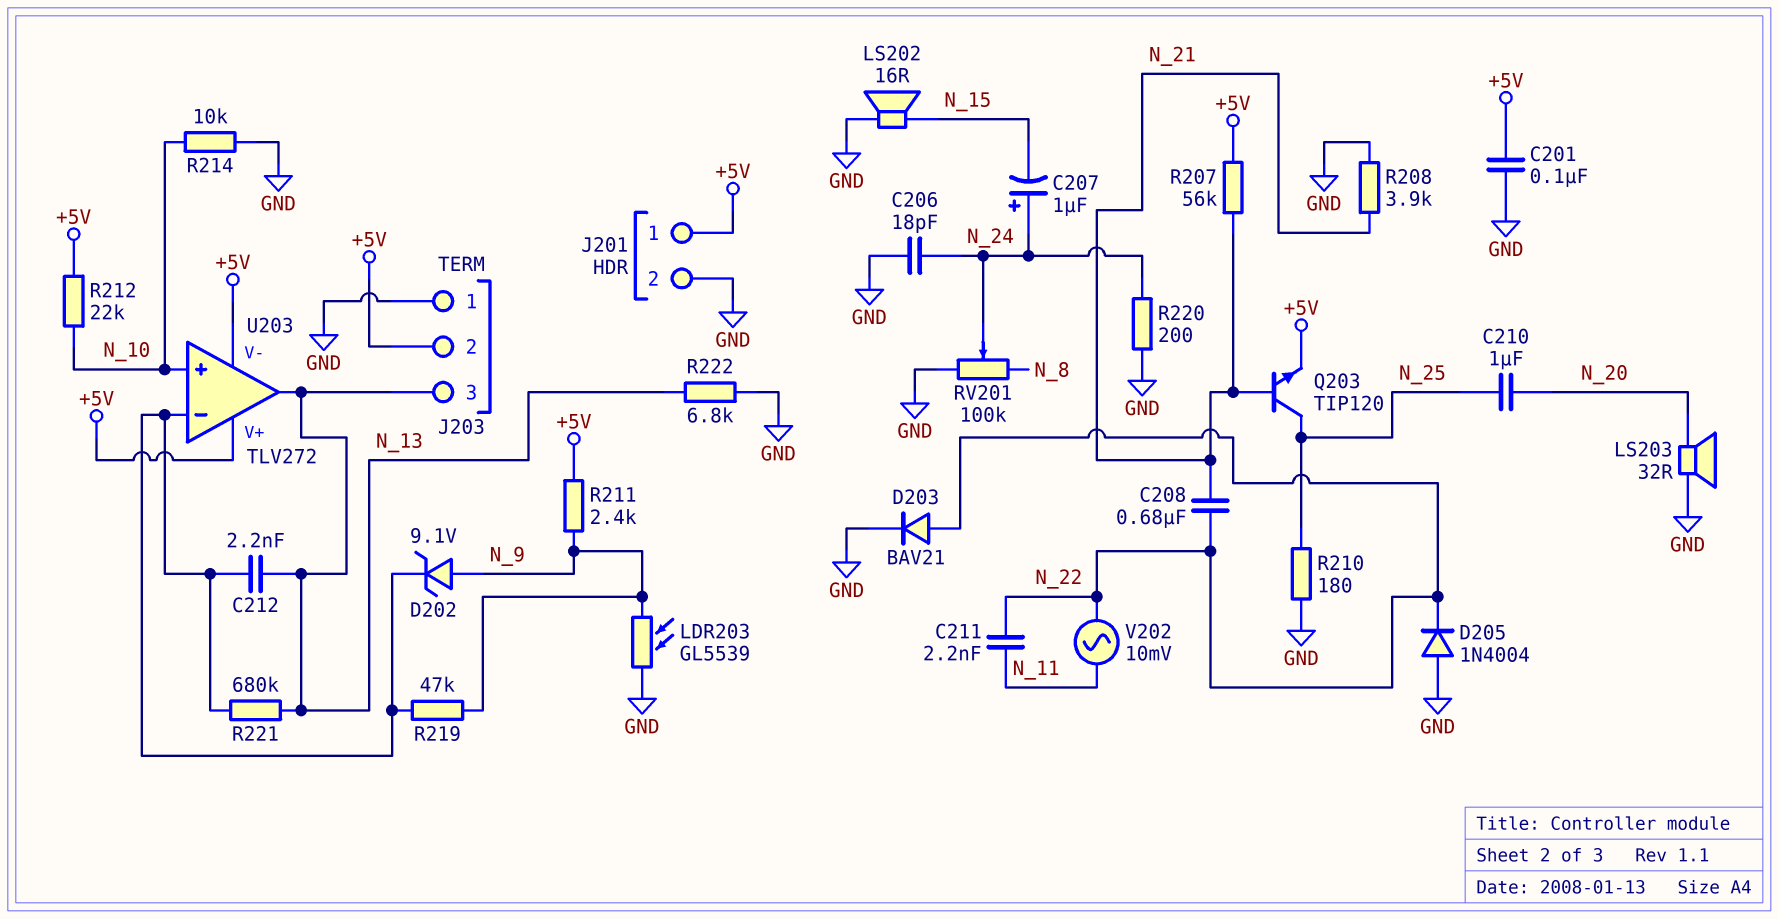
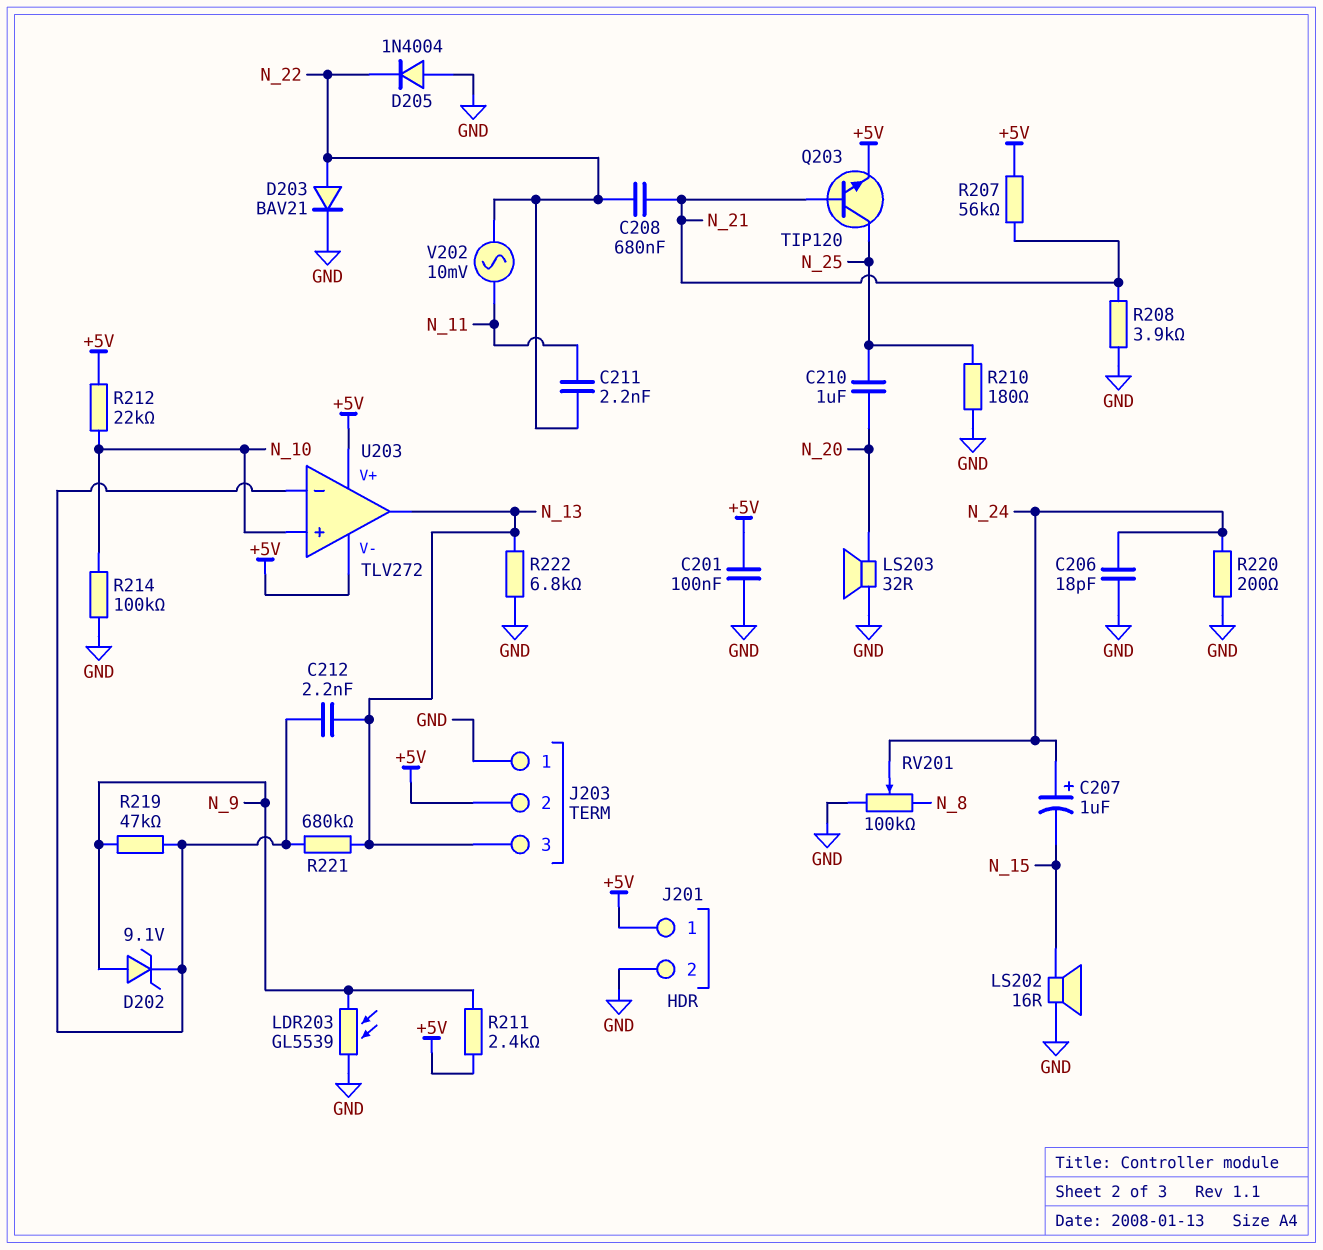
R214: 10k (GND, N_10) -> 100k (GND, N_10)

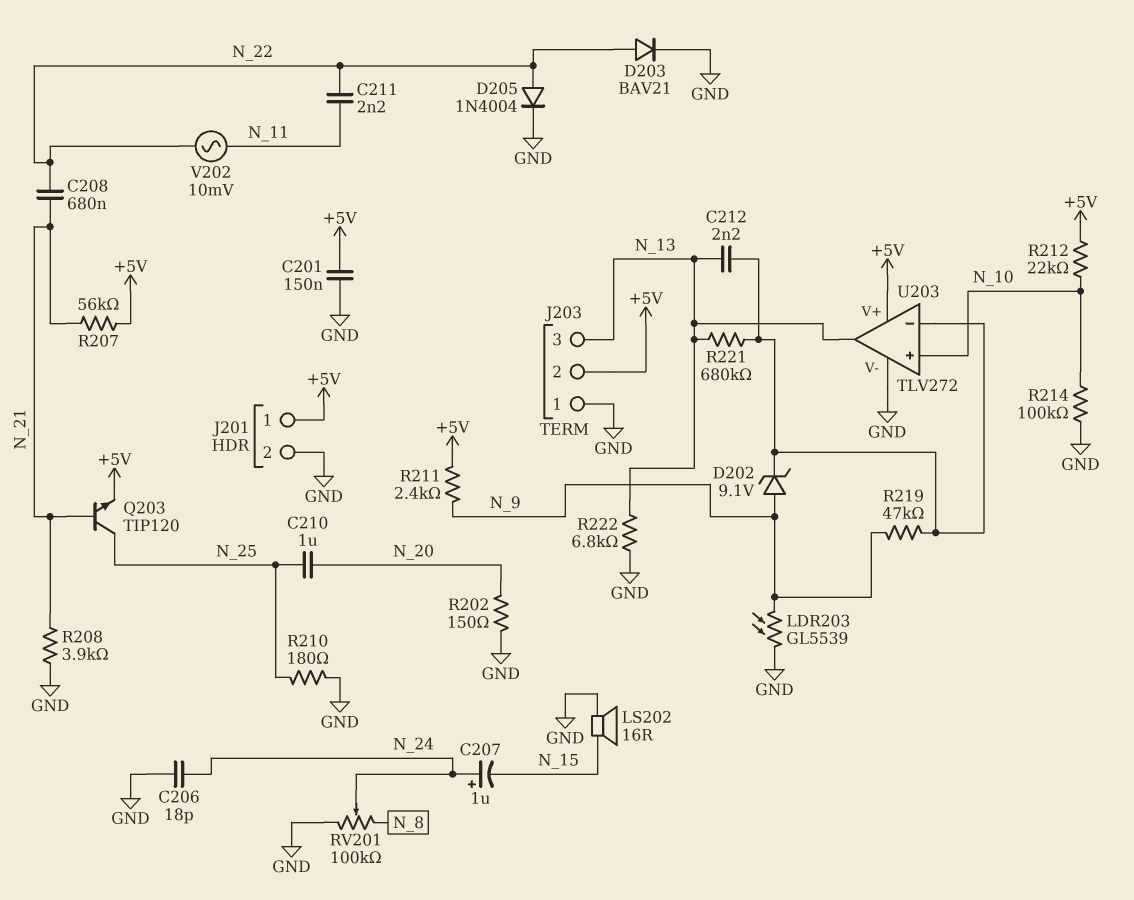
C201: 100nF (+5V, GND) -> 150nF (+5V, GND)
D205: diode 1N4004 (A GND, K N_22) -> diode 1N4004 (A N_22, K GND)
LS203: speaker 32R (GND, N_20) -> none
R202: none -> 150 (GND, N_20)
R220: 200 (GND, N_24) -> none
U203 pin V-: +5V -> GND

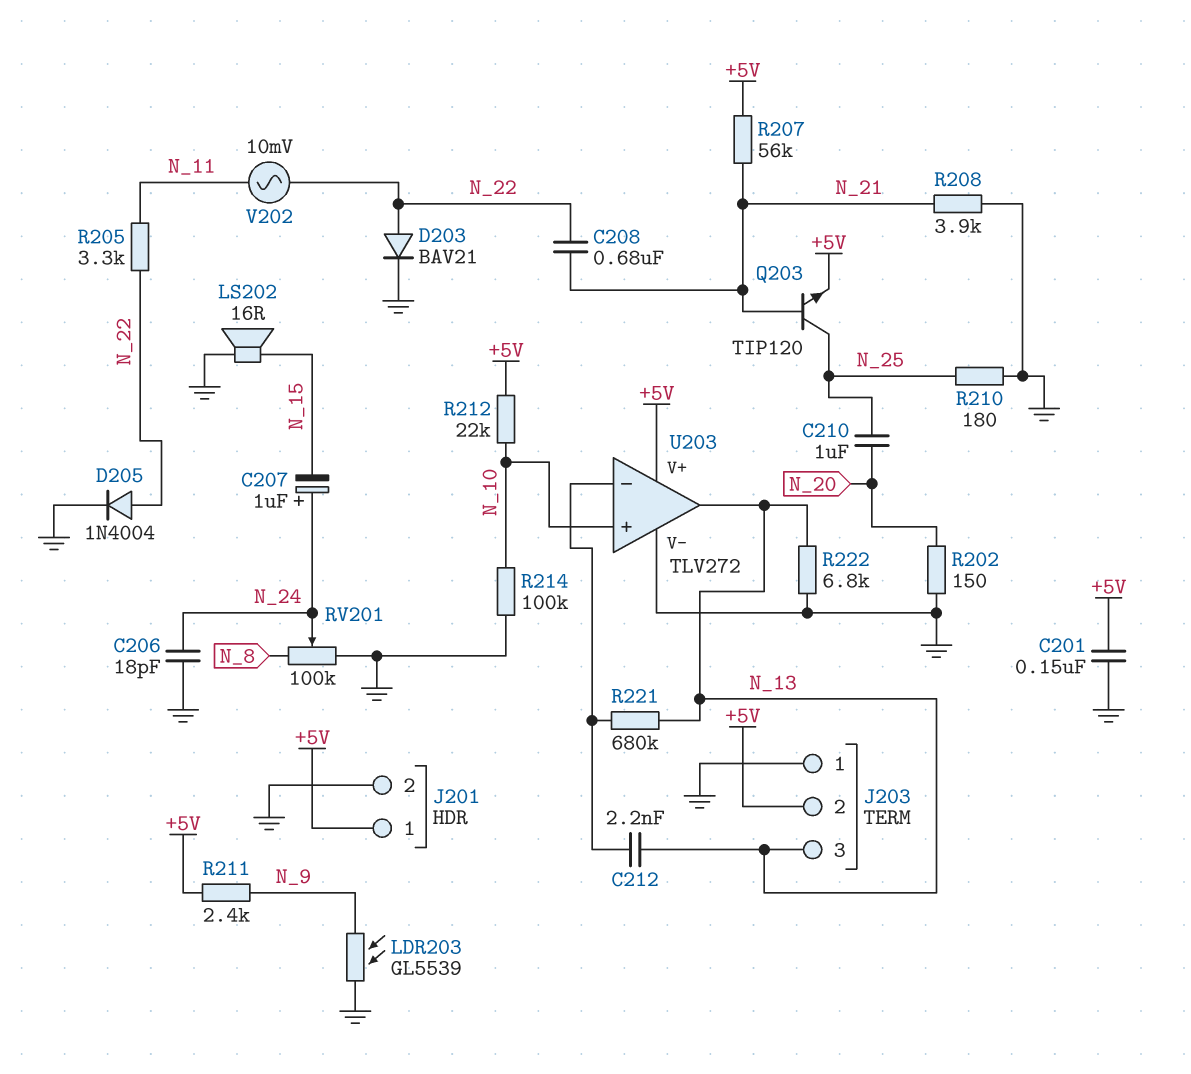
C211: 2.2nF (N_11, N_22) -> none
D202: zener 9.1V (A N_9, K U203/in-) -> none
R205: none -> 3.3k (N_11, N_22)
R219: 47k (N_9, U203/in-) -> none

